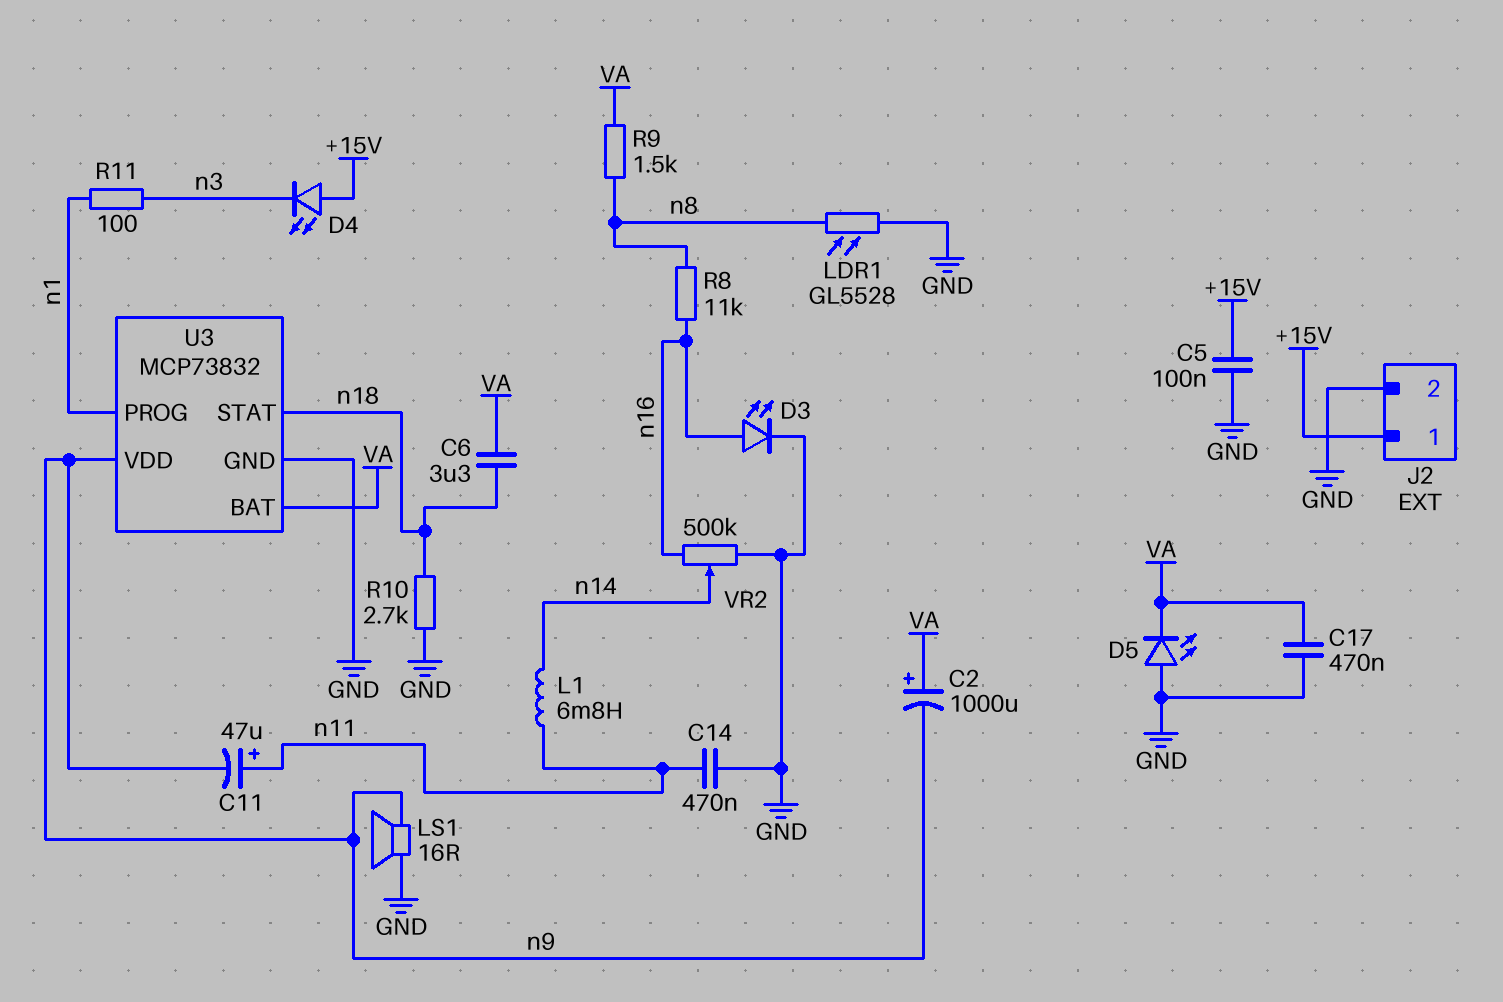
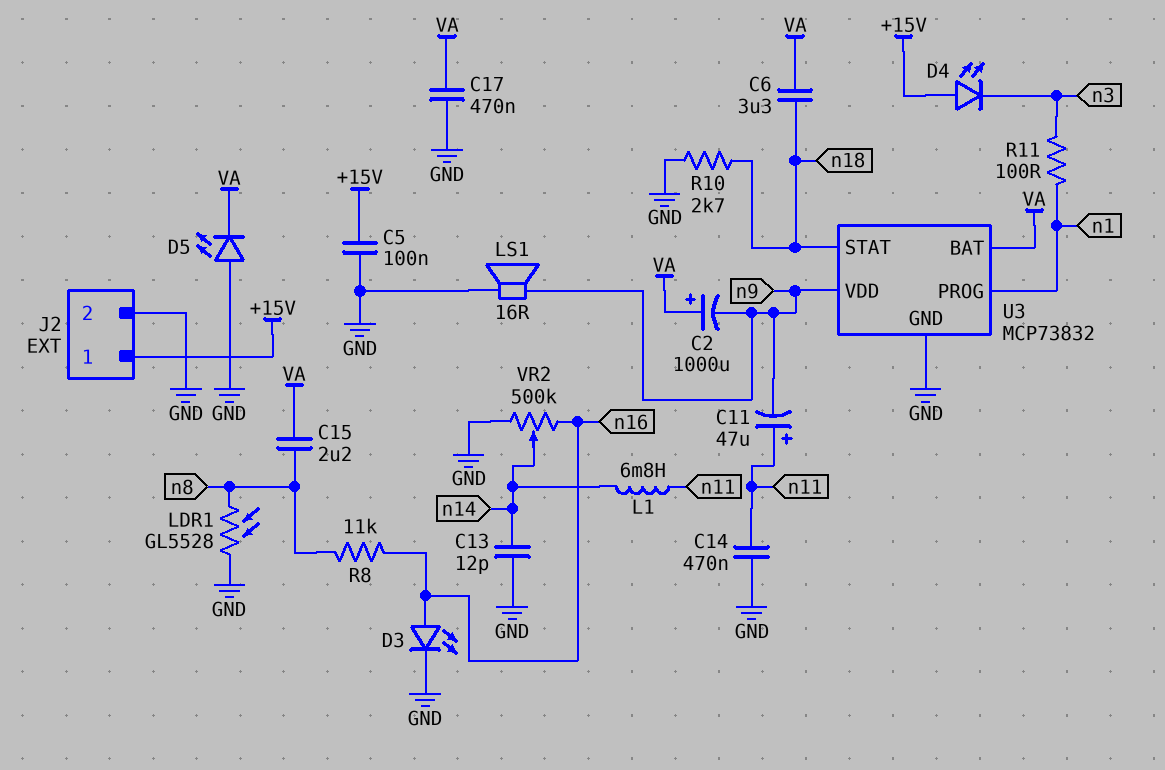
C13: none -> 12pF (GND, n14)
C15: none -> 2.2uF (VA, n8)
R9: 1.5k (VA, n8) -> none

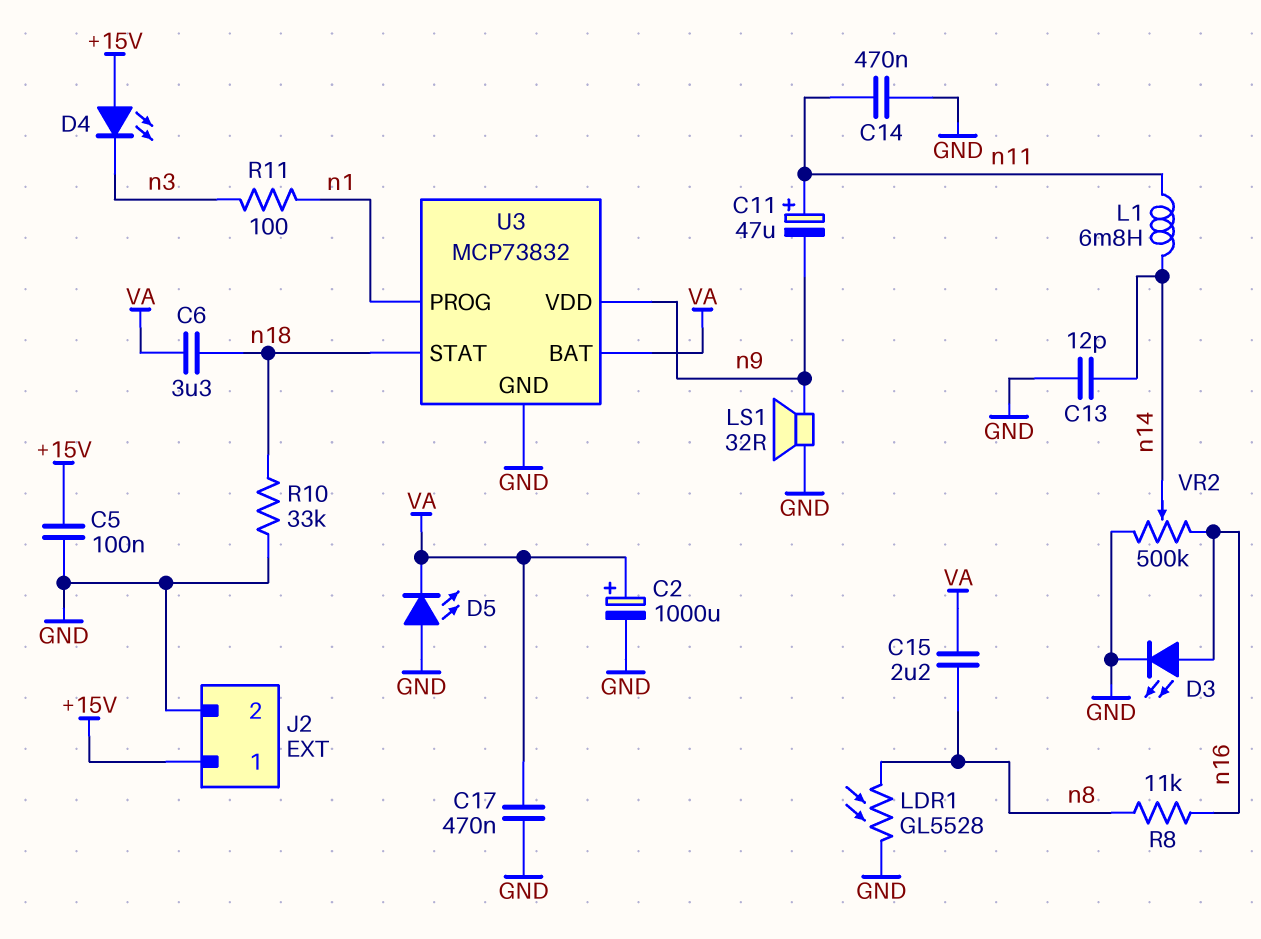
C2: 1000uF (plus VA, minus n9) -> 1000uF (plus VA, minus GND)
LS1: speaker 16R (GND, n9) -> speaker 32R (GND, n9)
R10: 2.7k (GND, n18) -> 33k (GND, n18)

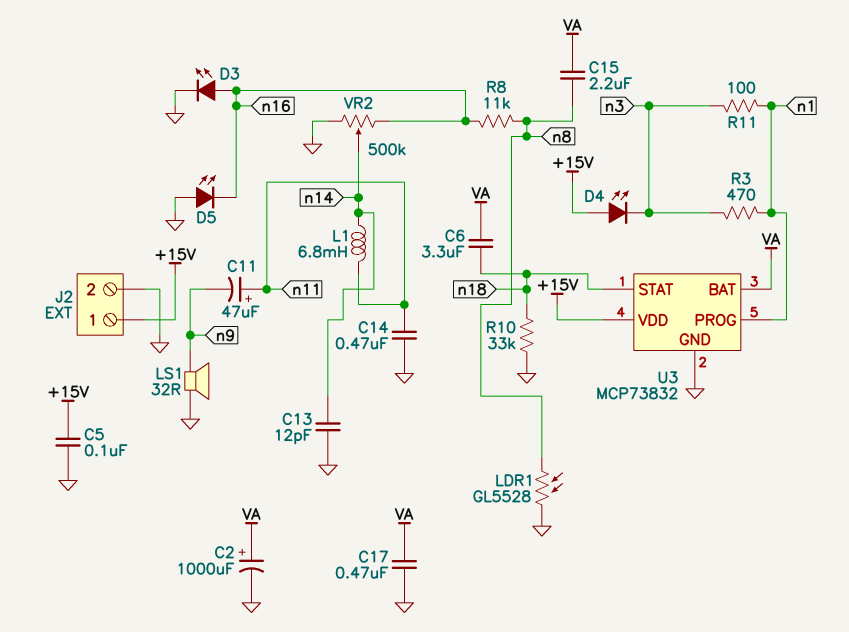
D5: LED (A GND, K VA) -> LED (A GND, K n16)
R3: none -> 470 (n1, n3)
U3 pin VDD: n9 -> +15V

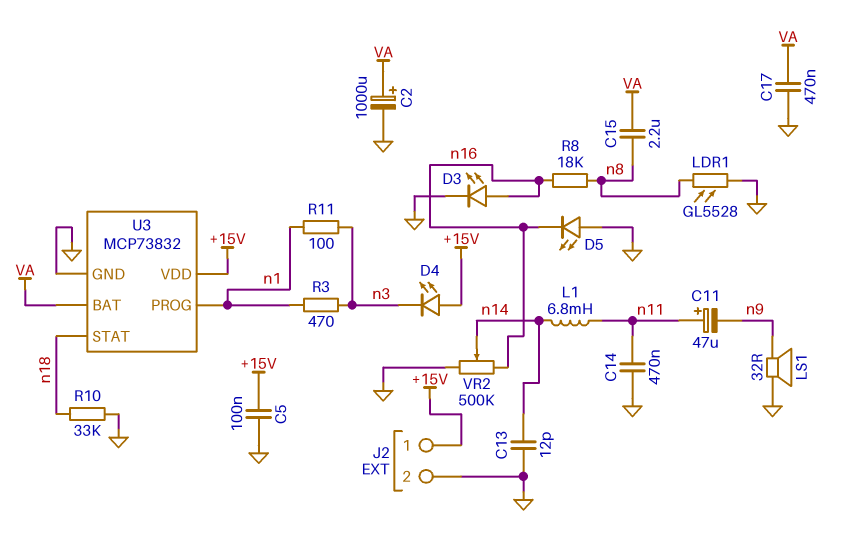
C6: 3.3uF (VA, n18) -> none
R8: 11k (n8, n16) -> 18k (n8, n16)

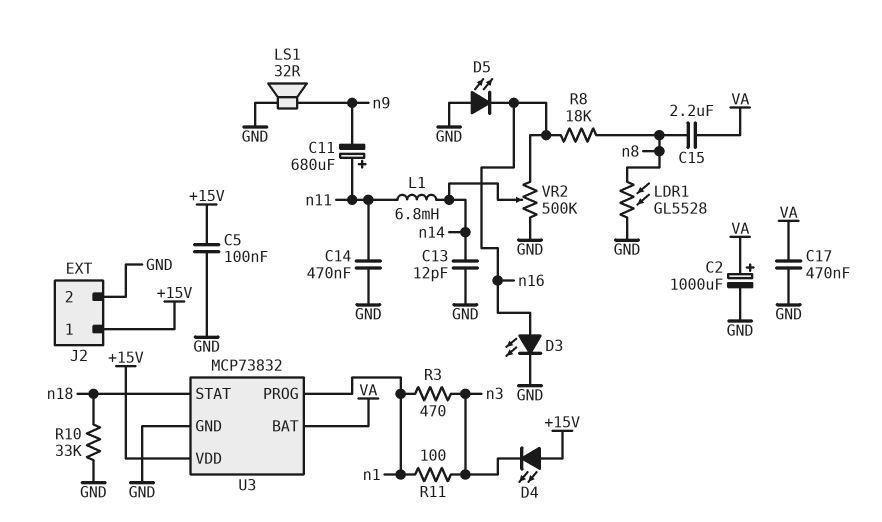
C11: 47uF (plus n11, minus n9) -> 680uF (plus n11, minus n9)

